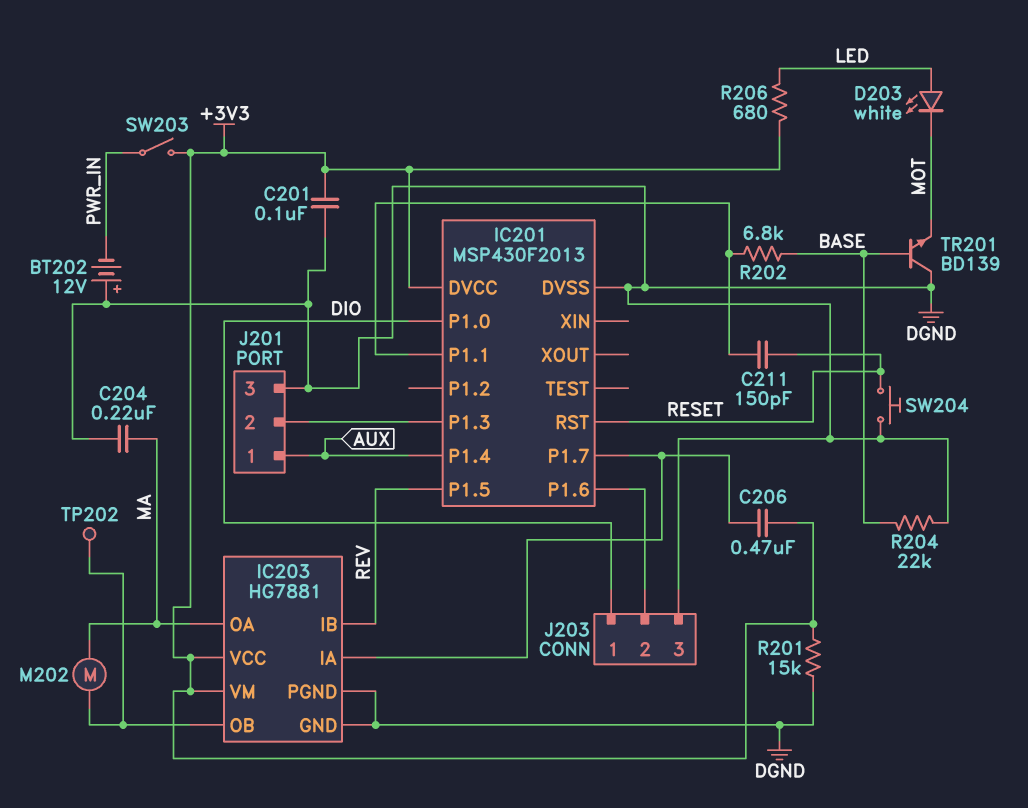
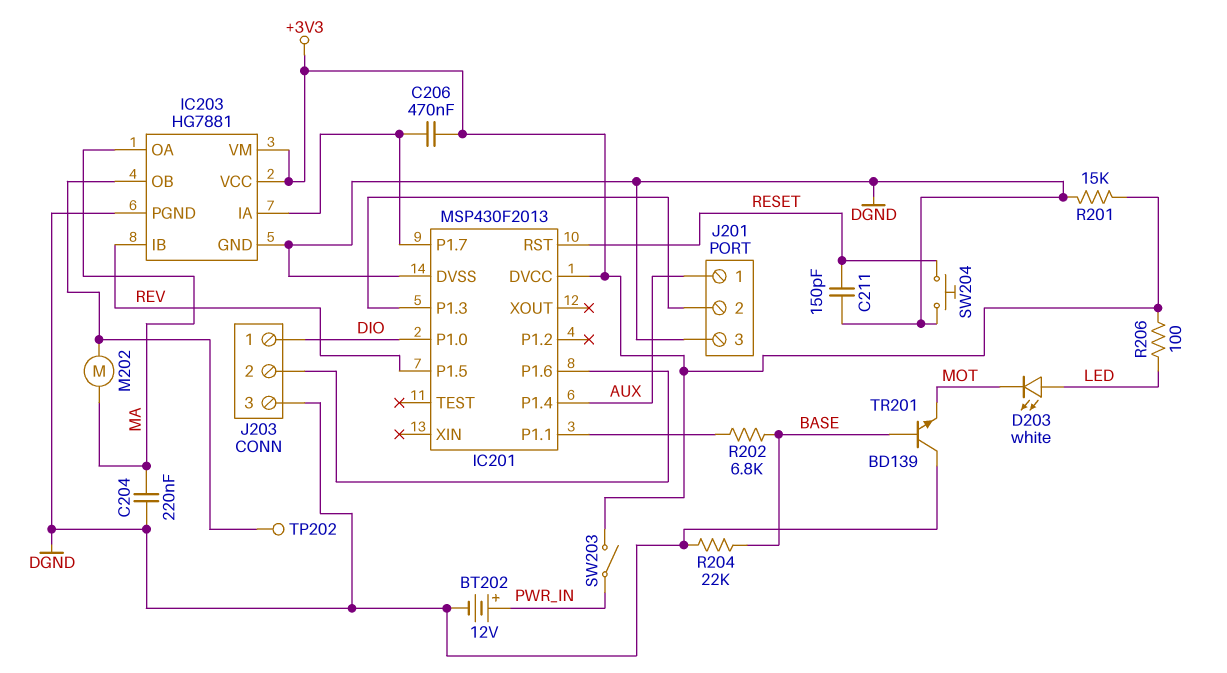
BT202: 12V (plus DGND, minus PWR_IN) -> 12V (plus PWR_IN, minus DGND)
C201: 100nF (+3V3, DGND) -> none
C211: 150pF (IC201/P1.1, RESET) -> 150pF (DGND, RESET)
R206: 680 (+3V3, LED) -> 100 (+3V3, LED)

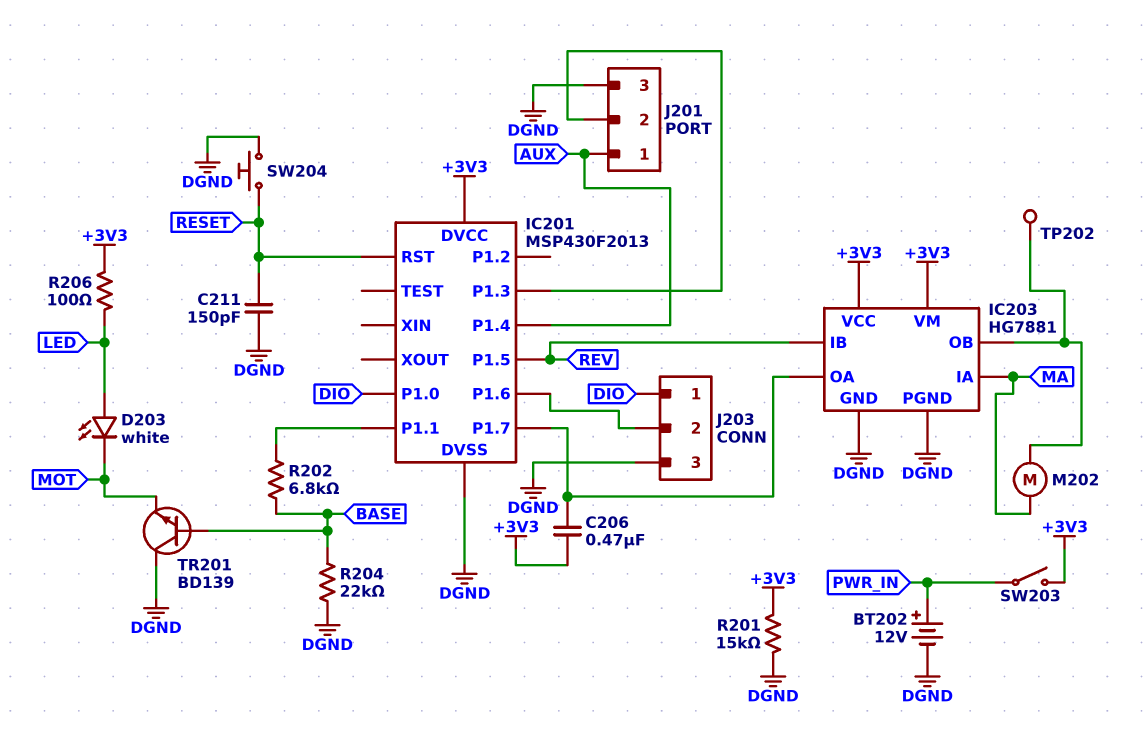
C204: 220nF (DGND, MA) -> none
IC203 pin IA: IC201/P1.7 -> MA
IC203 pin OA: MA -> IC201/P1.7

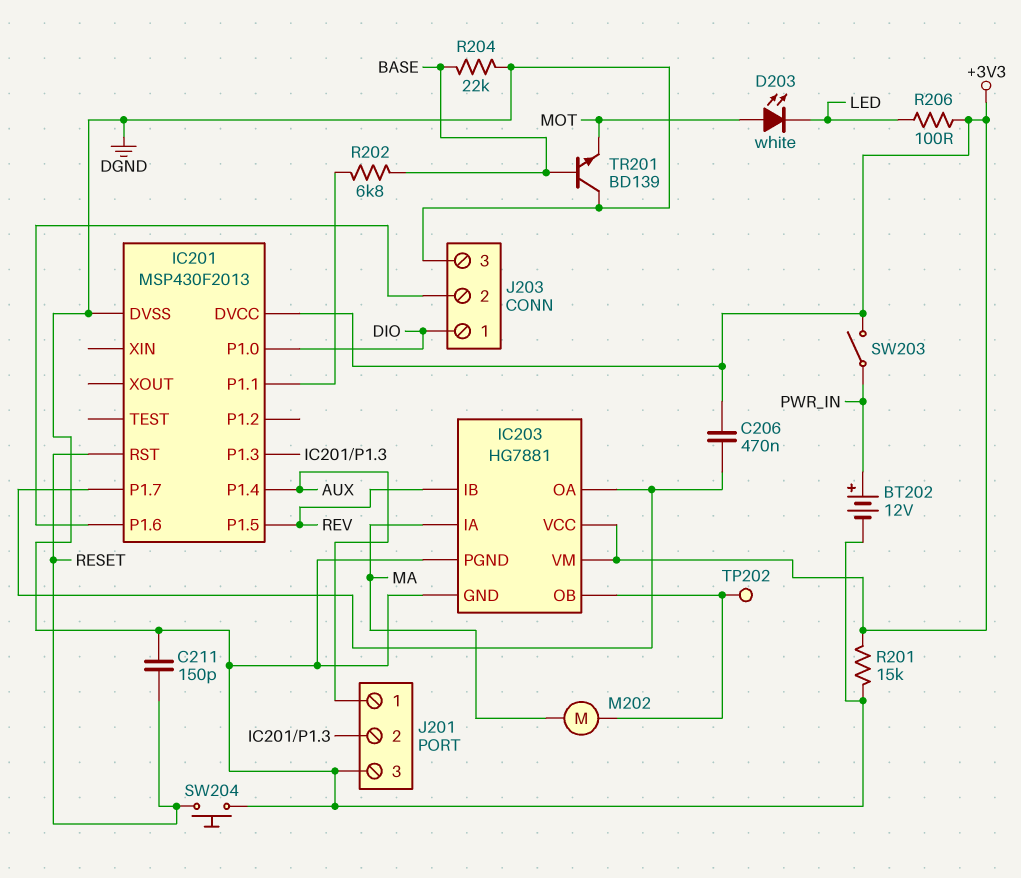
D203: LED white (A LED, K MOT) -> LED white (A MOT, K LED)

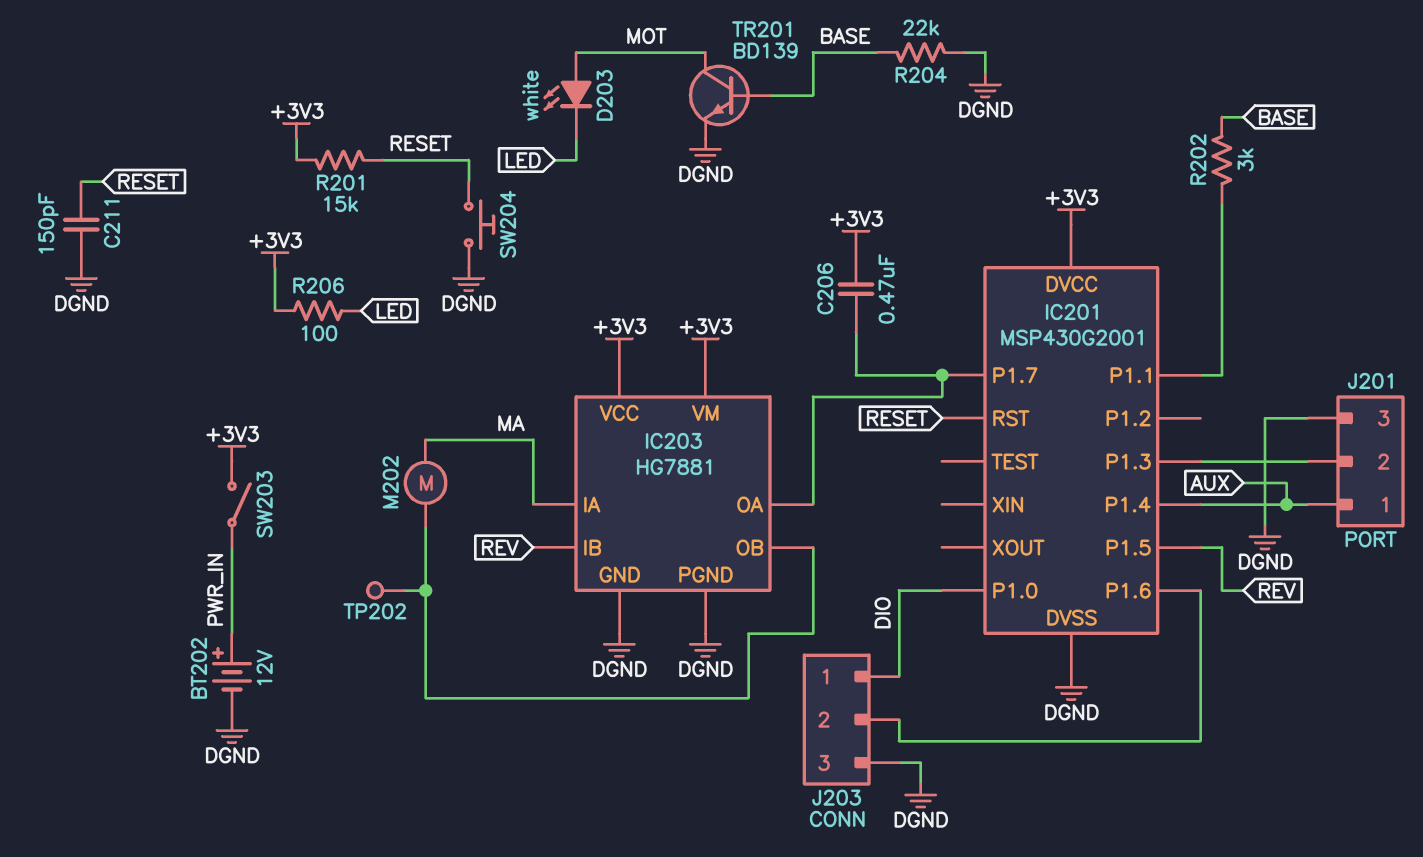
IC201: MSP430F2013 -> MSP430G2001
R201: 15k (+3V3, DGND) -> 15k (+3V3, RESET)
R202: 6.8k (BASE, IC201/P1.1) -> 3k (BASE, IC201/P1.1)
TR201: NPN BD139 (B BASE, C DGND, E MOT) -> NPN BD139 (B BASE, C MOT, E DGND)

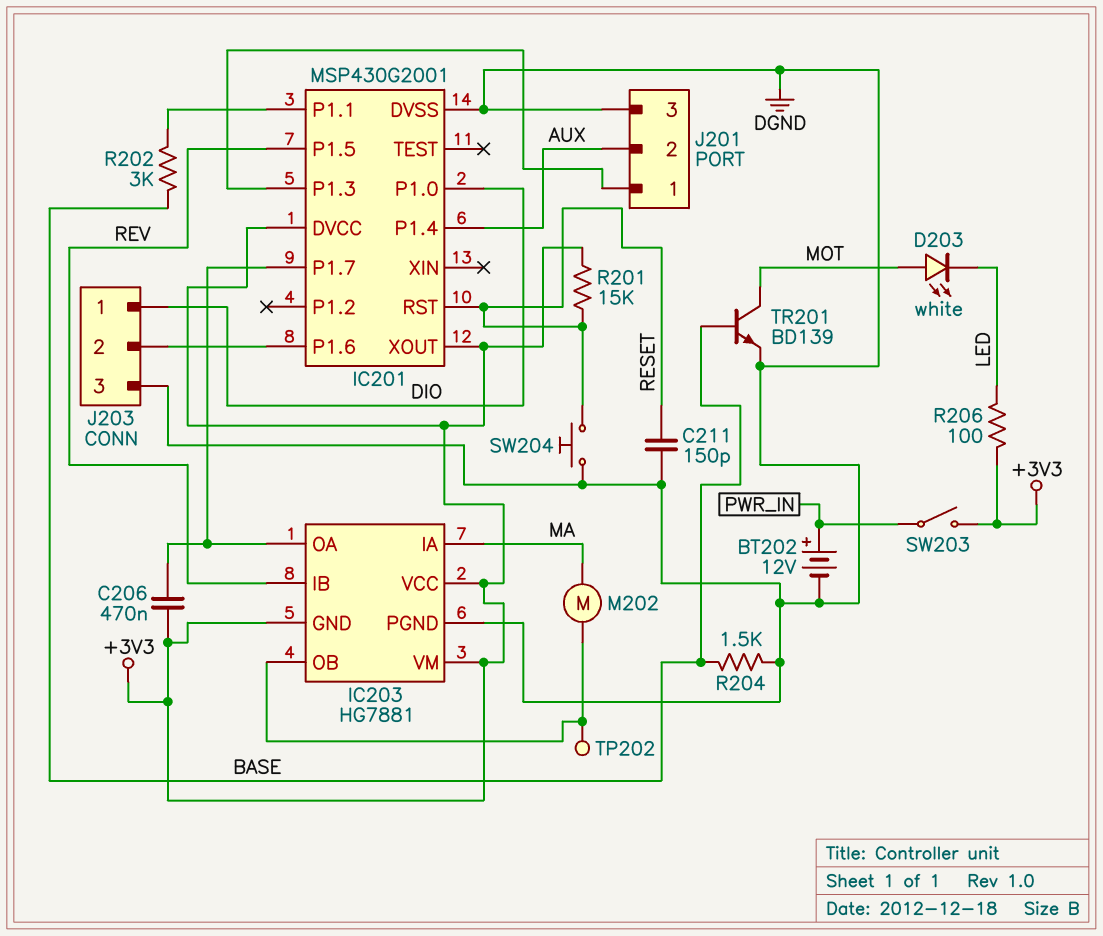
IC201 pin XOUT: none -> +3V3
IC203 pin GND: DGND -> +3V3
J201 pin 1: AUX -> IC201/P1.3
J201 pin 2: IC201/P1.3 -> AUX
R204: 22k (BASE, DGND) -> 1.5k (BASE, DGND)

